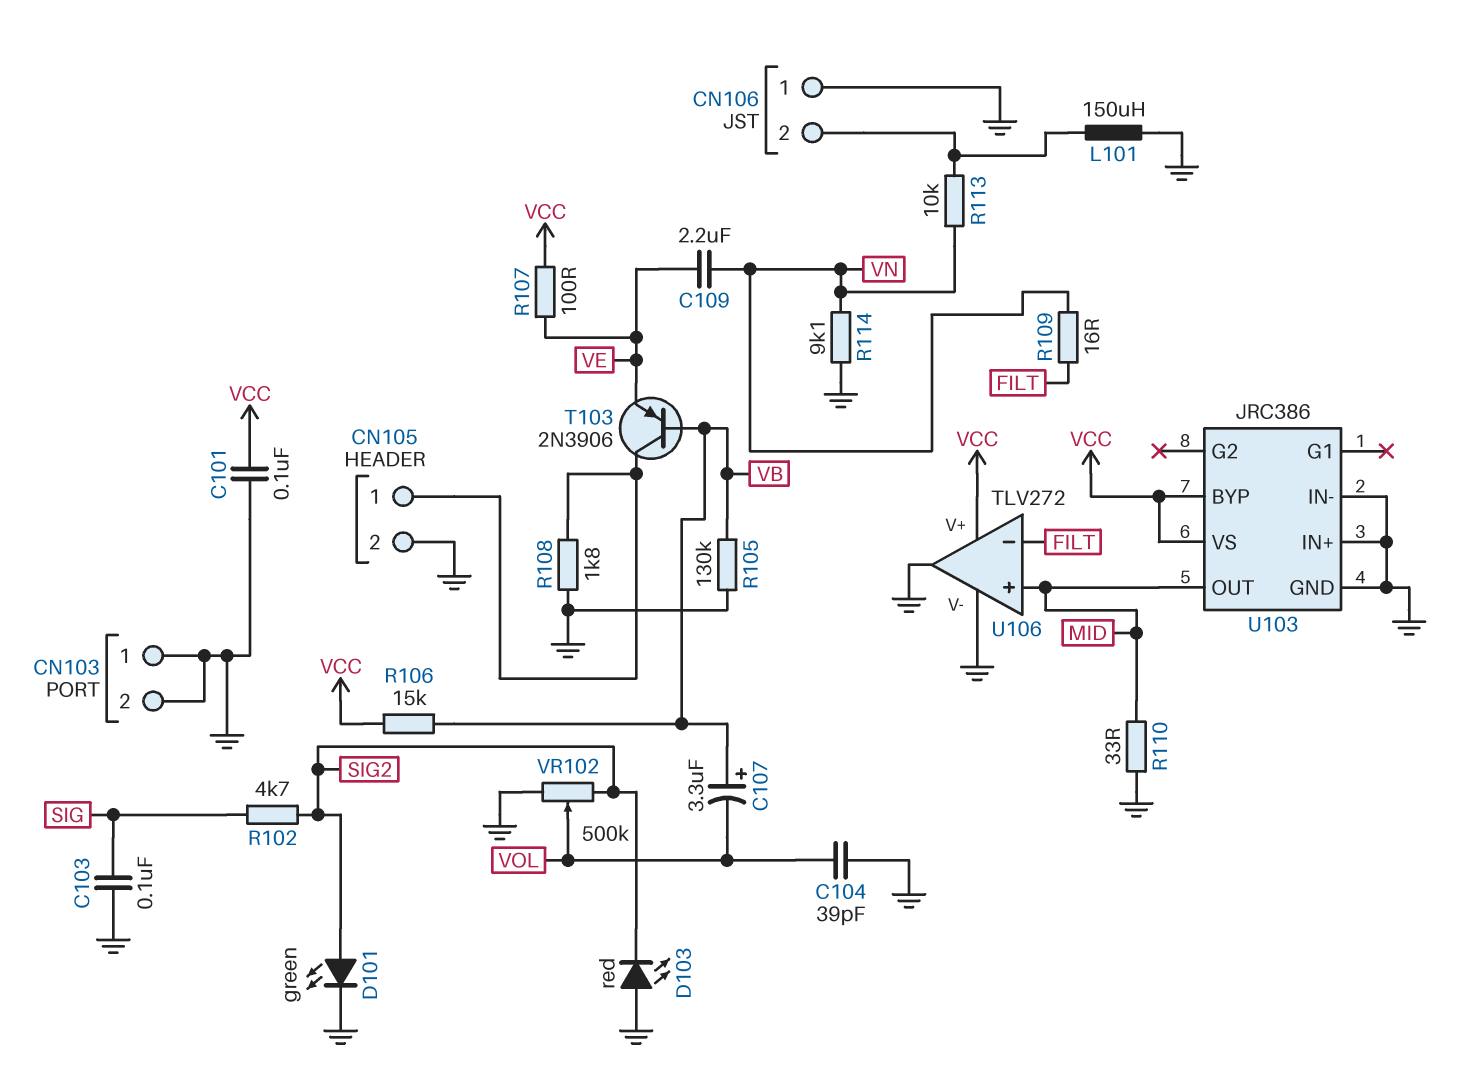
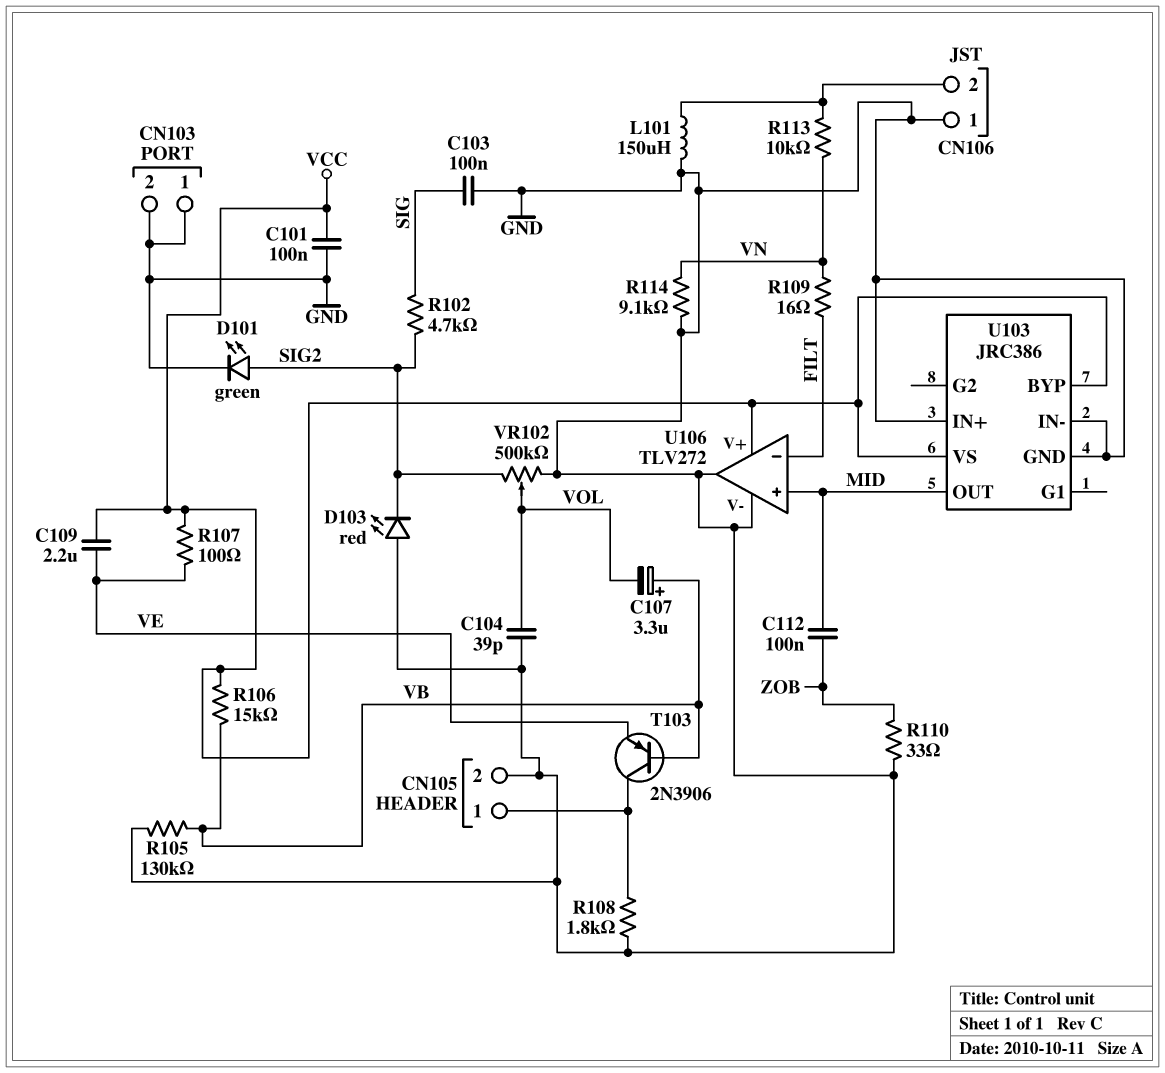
C109: 2.2uF (VE, VN) -> 2.2uF (VCC, VE)
C112: none -> 100nF (MID, ZOB)
R110: 33 (GND, MID) -> 33 (GND, ZOB)

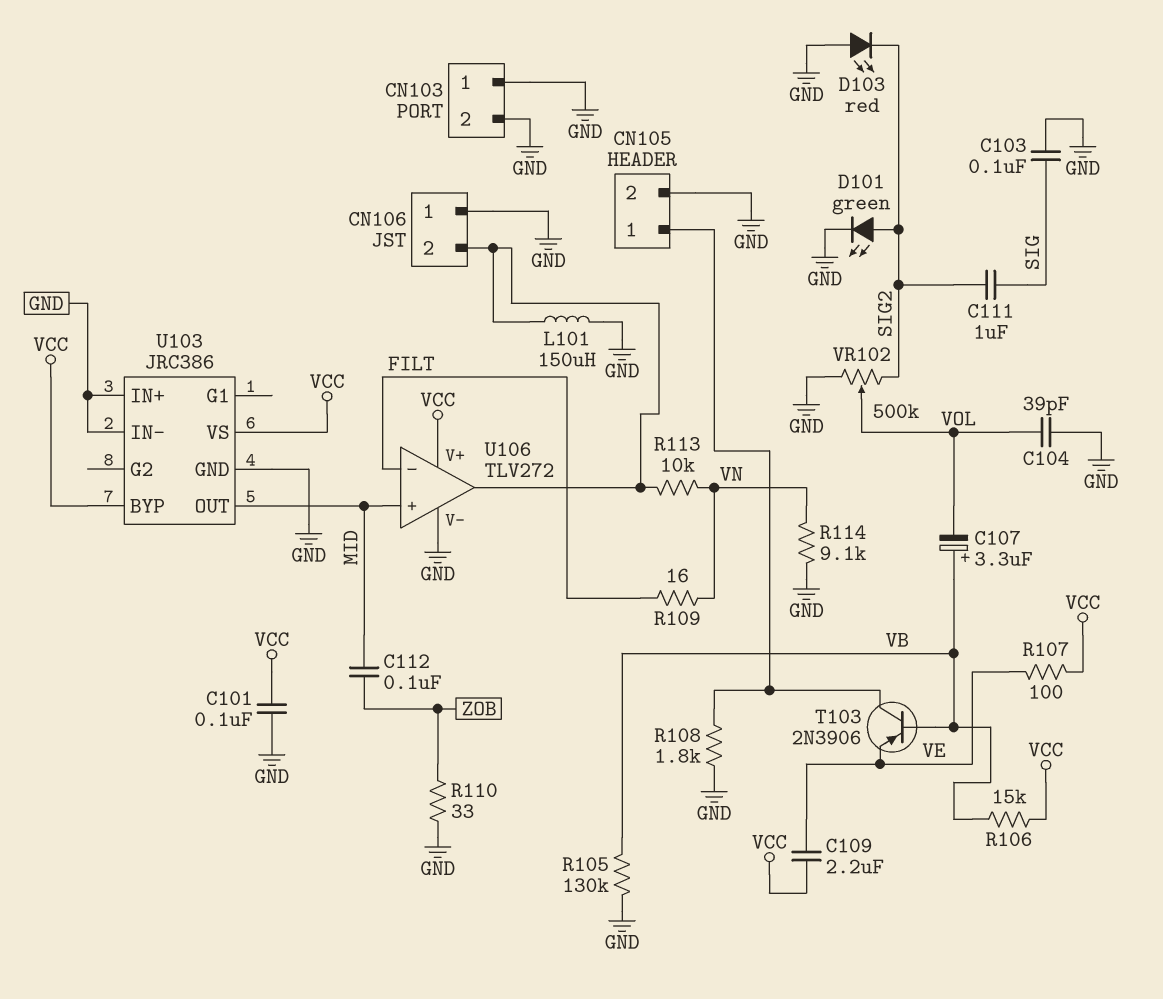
C111: none -> 1uF (SIG, SIG2)
R102: 4.7k (SIG, SIG2) -> none
U106 pin out: GND -> CN106/2

